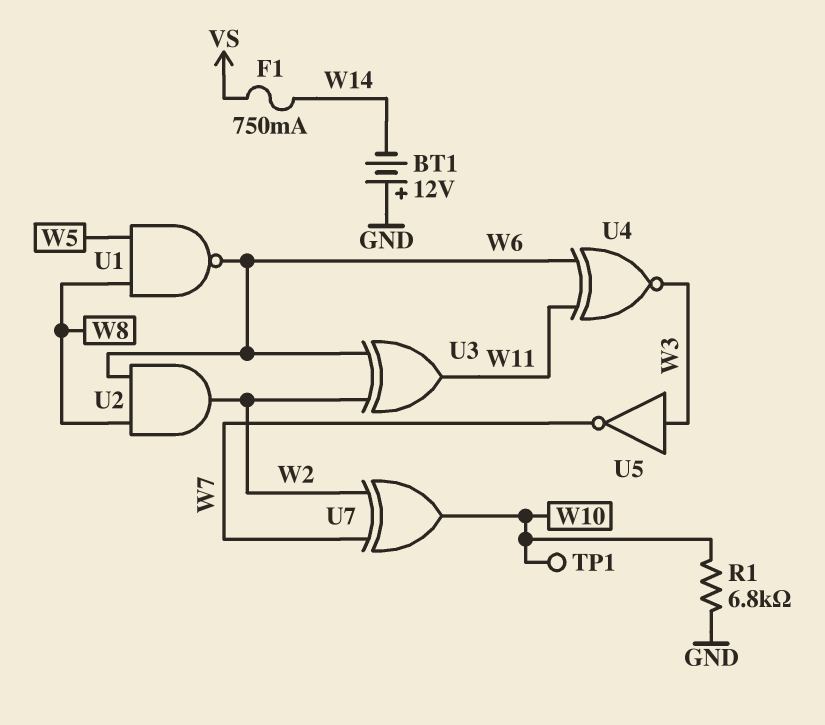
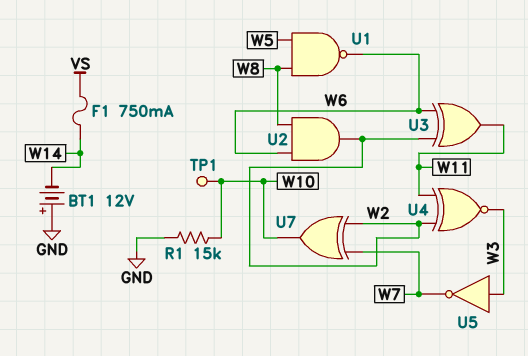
R1: 6.8k (GND, W10) -> 15k (GND, W10)
U4: XNOR (in W6, in W11, out W3) -> XNOR (in W2, in W11, out W3)

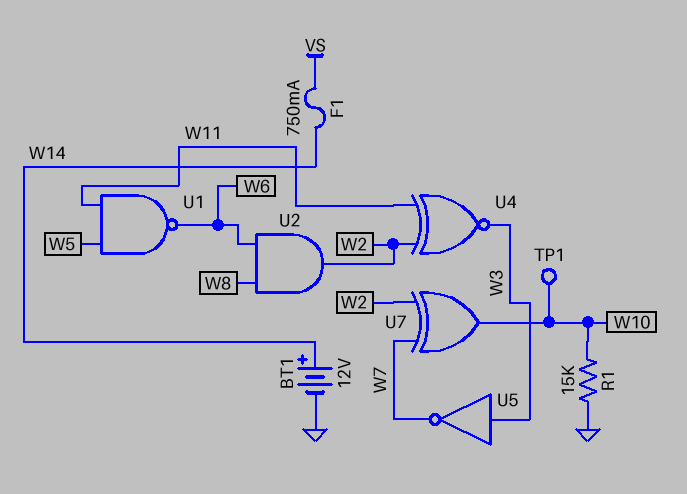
BT1: 12V (plus GND, minus W14) -> 12V (plus W14, minus GND)
U1: NAND (in W5, in W8, out W6) -> NAND (in W5, in W11, out W6)
U3: XOR (in W2, in W6, out W11) -> none

